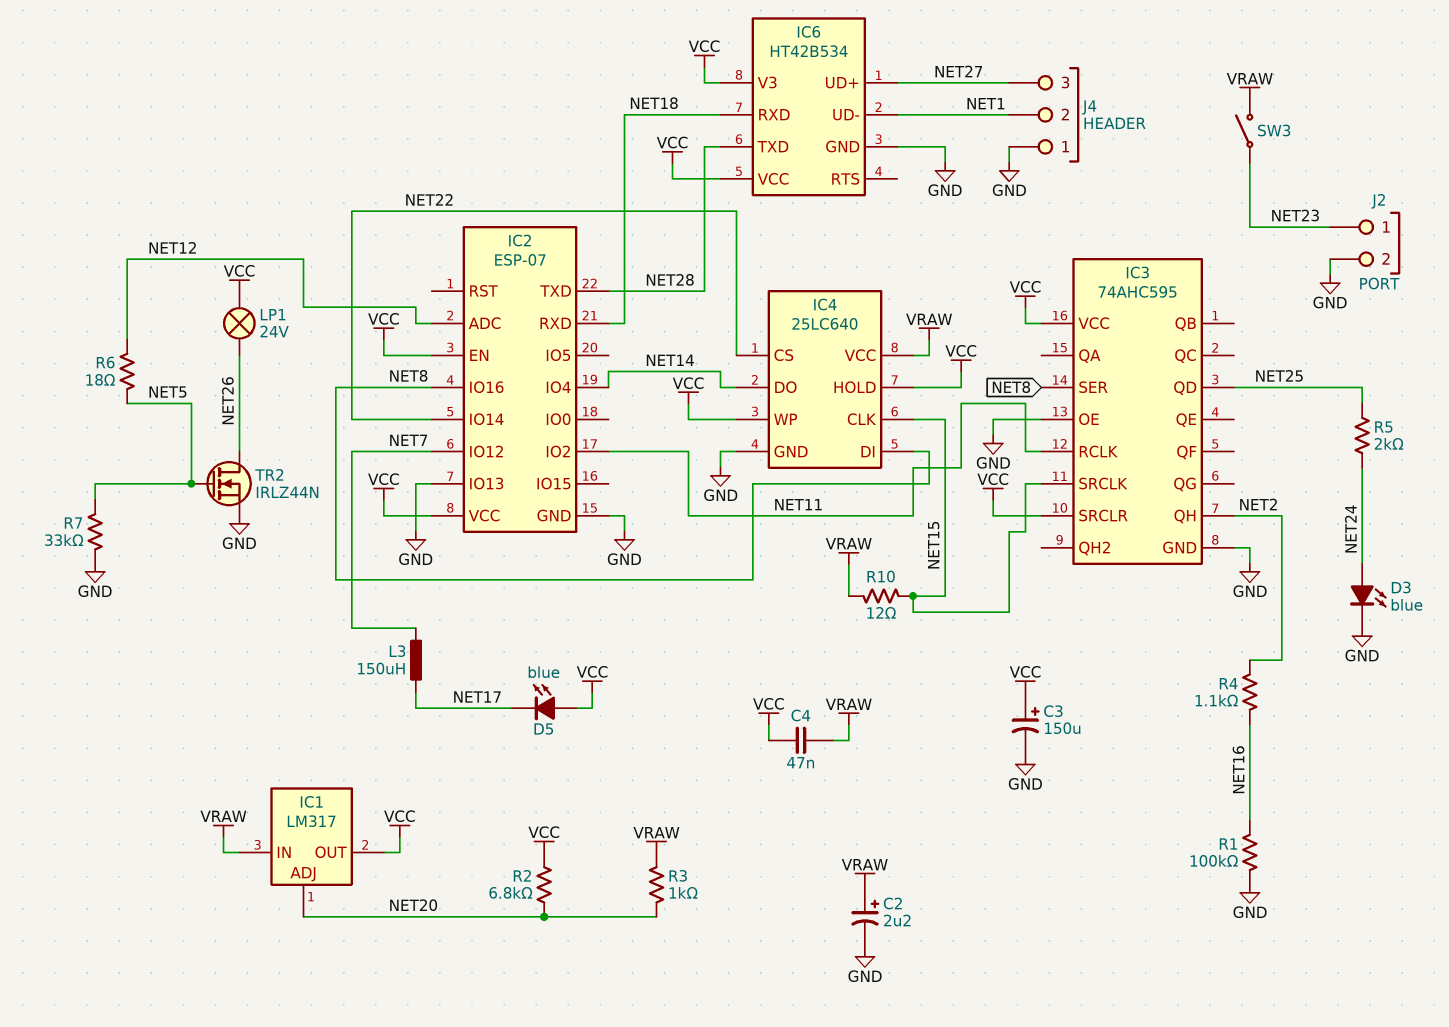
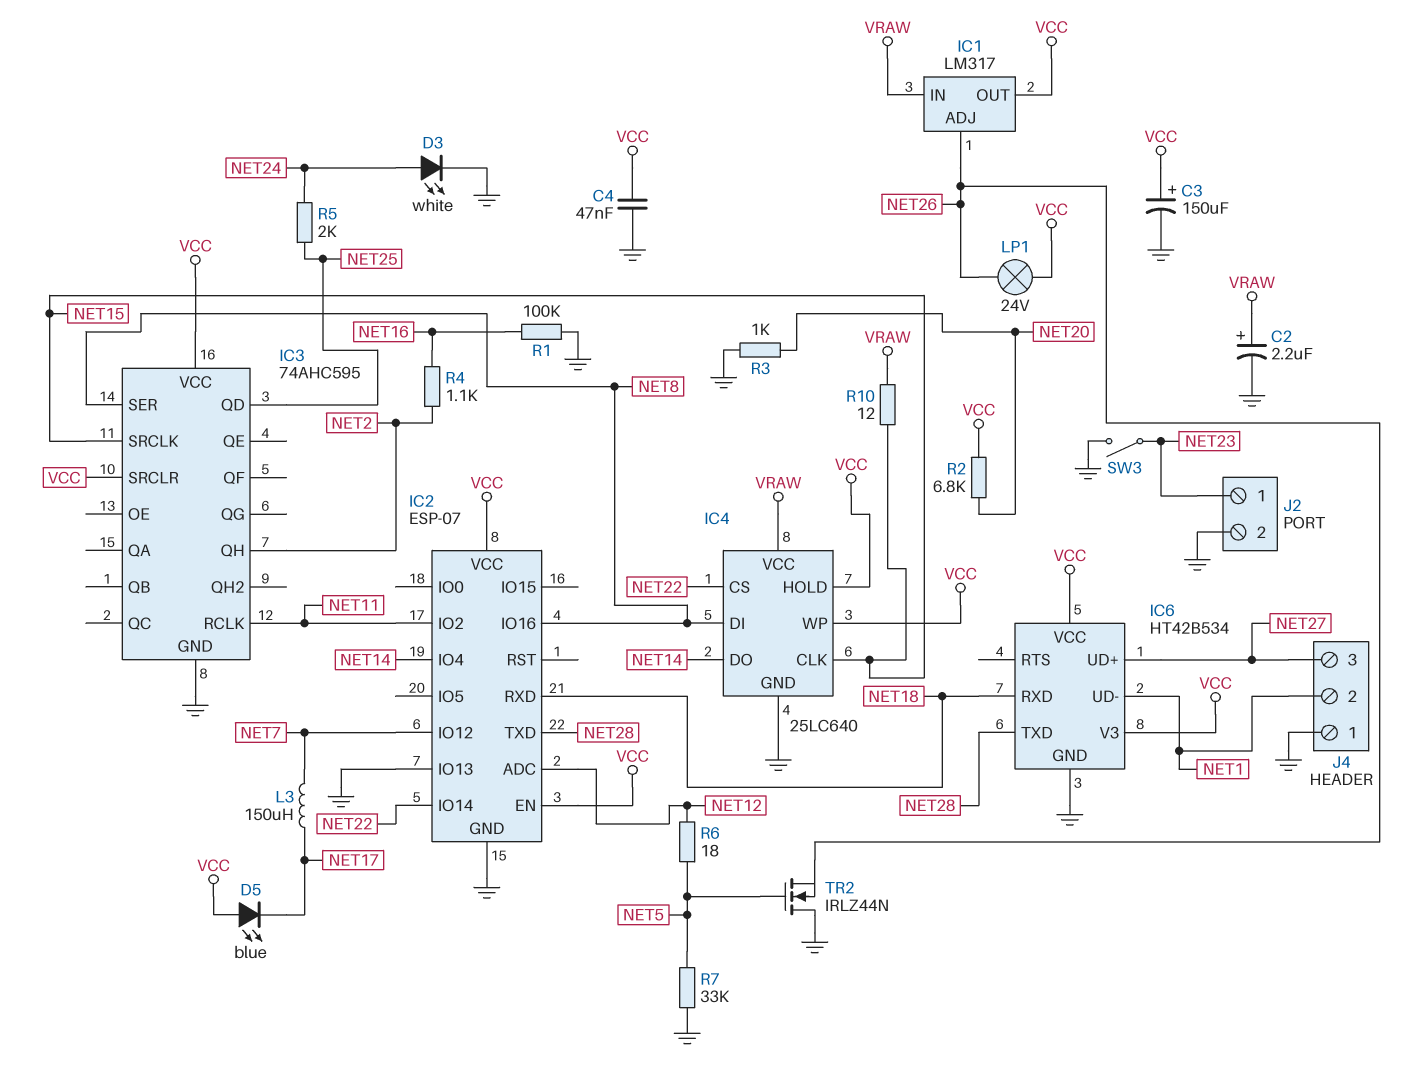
C4: 47nF (VCC, VRAW) -> 47nF (GND, VCC)
D3: LED blue (A NET24, K GND) -> LED white (A NET24, K GND)
IC1 pin ADJ: NET20 -> NET26
IC3 pin OE: GND -> none
R3: 1k (NET20, VRAW) -> 1k (GND, NET20)
SW3: switch (NET23, VRAW) -> switch (GND, NET23)
TR2: NMOS IRLZ44N (G NET5, D NET26, S GND) -> NMOS IRLZ44N (G NET5, D GND, S NET26)

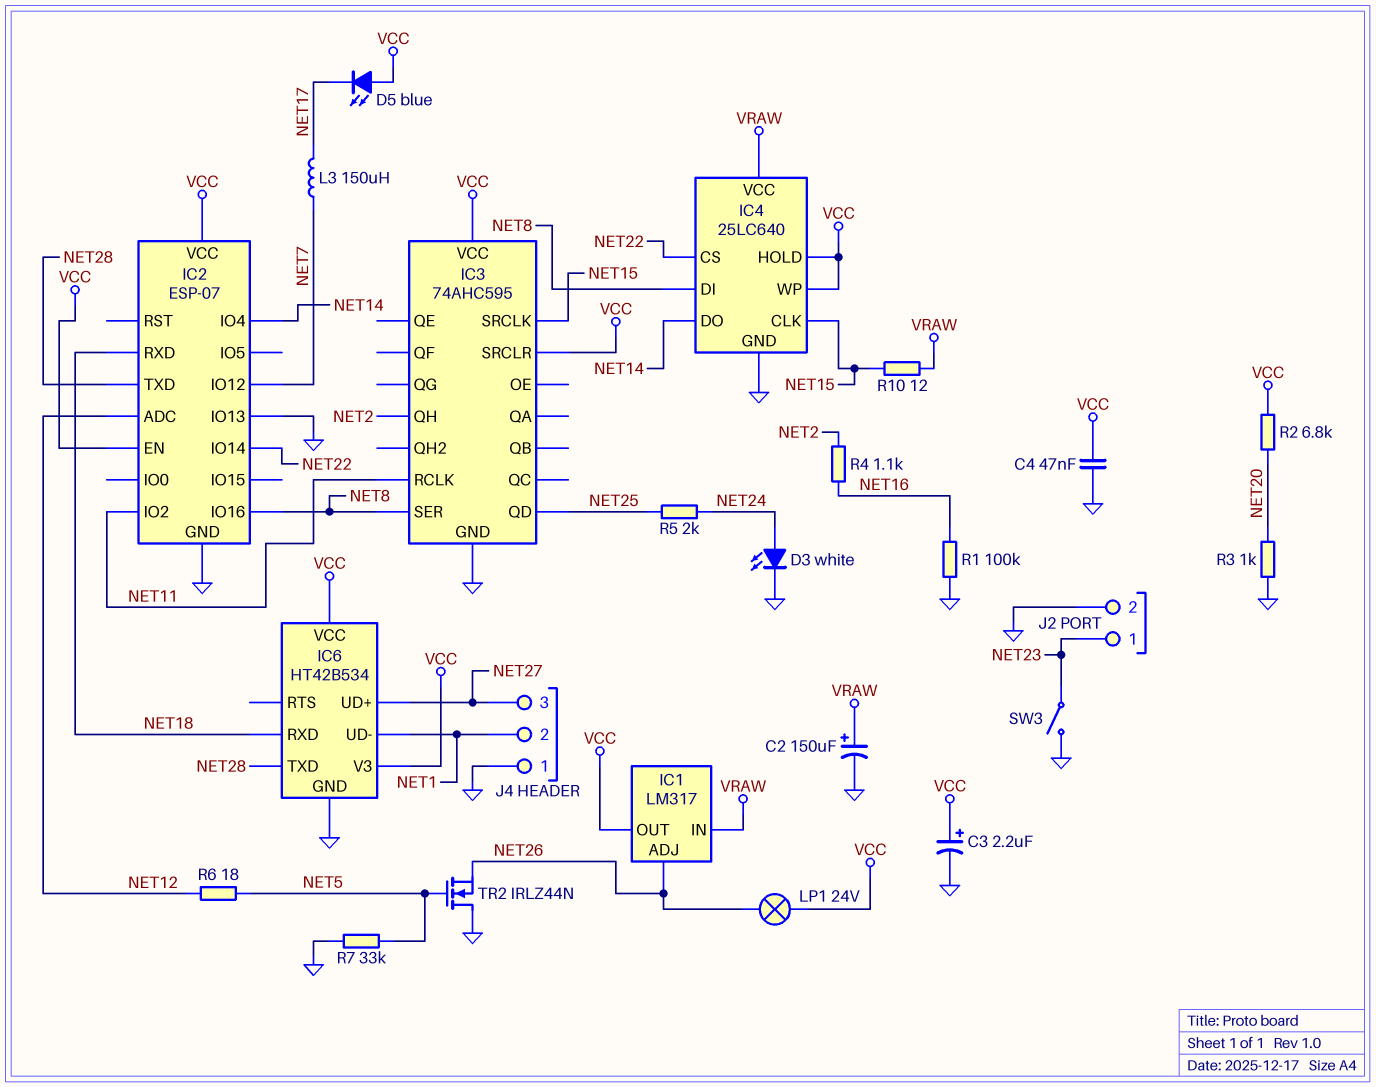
C2: 2.2uF (plus VRAW, minus GND) -> 150uF (plus VRAW, minus GND)
C3: 150uF (plus VCC, minus GND) -> 2.2uF (plus VCC, minus GND)

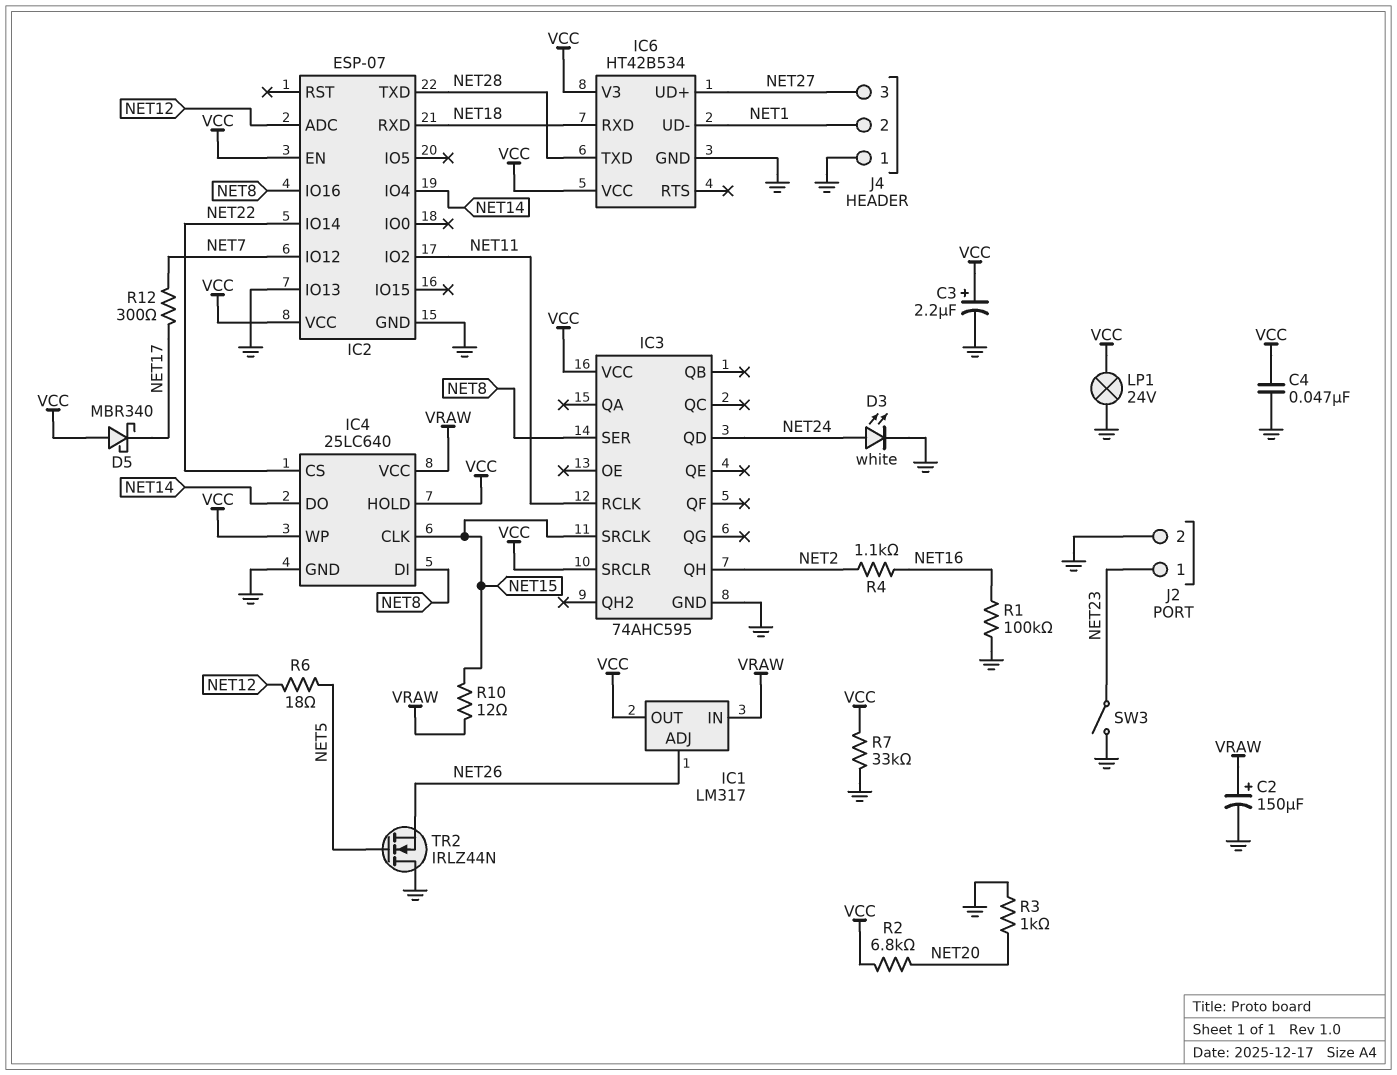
D5: LED blue (A VCC, K NET17) -> schottky MBR340 (A VCC, K NET17)
IC3 pin QD: NET25 -> NET24
L3: 150uH (NET7, NET17) -> none
LP1: lamp 24V (NET26, VCC) -> lamp 24V (GND, VCC)
R5: 2k (NET24, NET25) -> none
R7: 33k (GND, NET5) -> 33k (GND, VCC)
R12: none -> 300 (NET7, NET17)

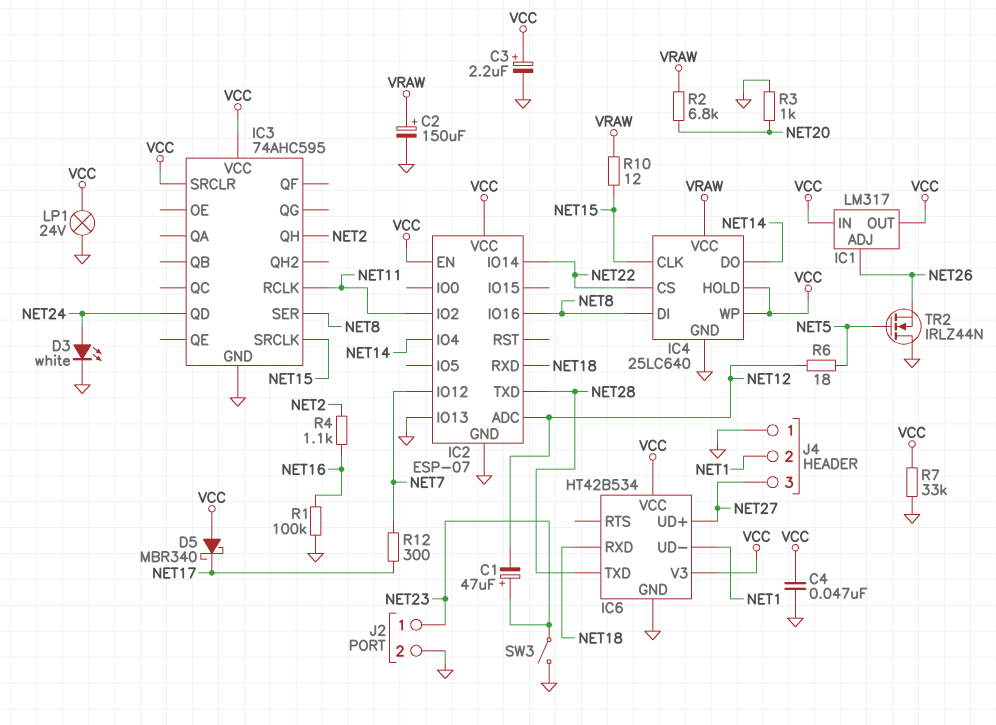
C1: none -> 47uF (plus NET23, minus NET12)
IC1 pin IN: VRAW -> VCC
R2: 6.8k (NET20, VCC) -> 6.8k (NET20, VRAW)

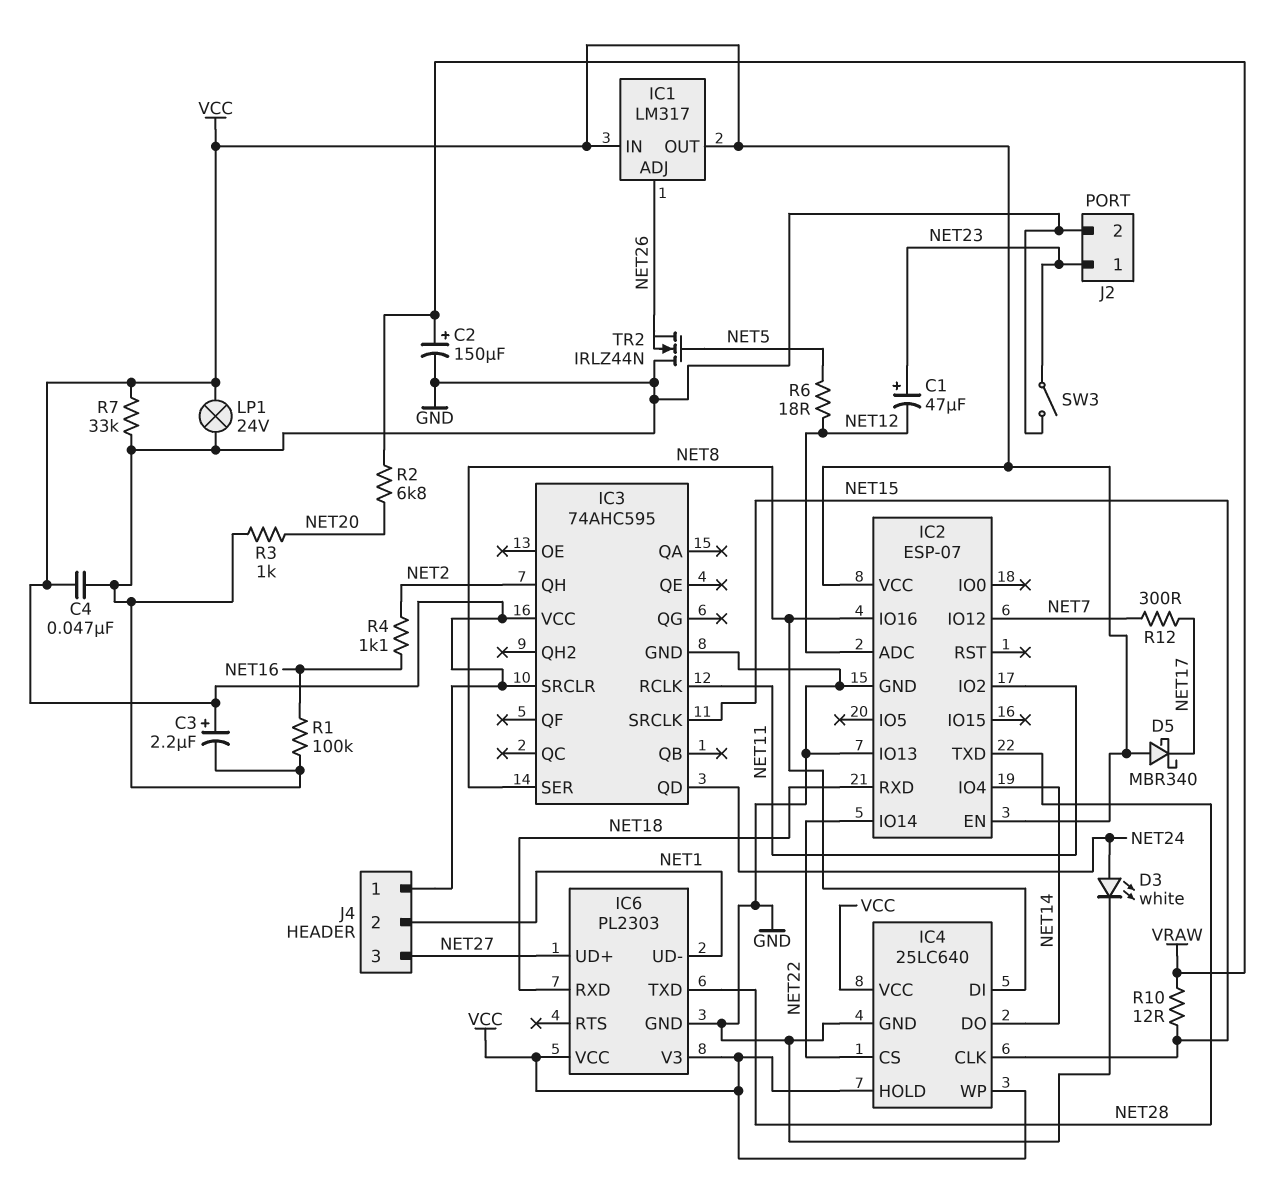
IC4 pin VCC: VRAW -> VCC
IC6: HT42B534 -> PL2303
J4 pin 1: GND -> VCC

